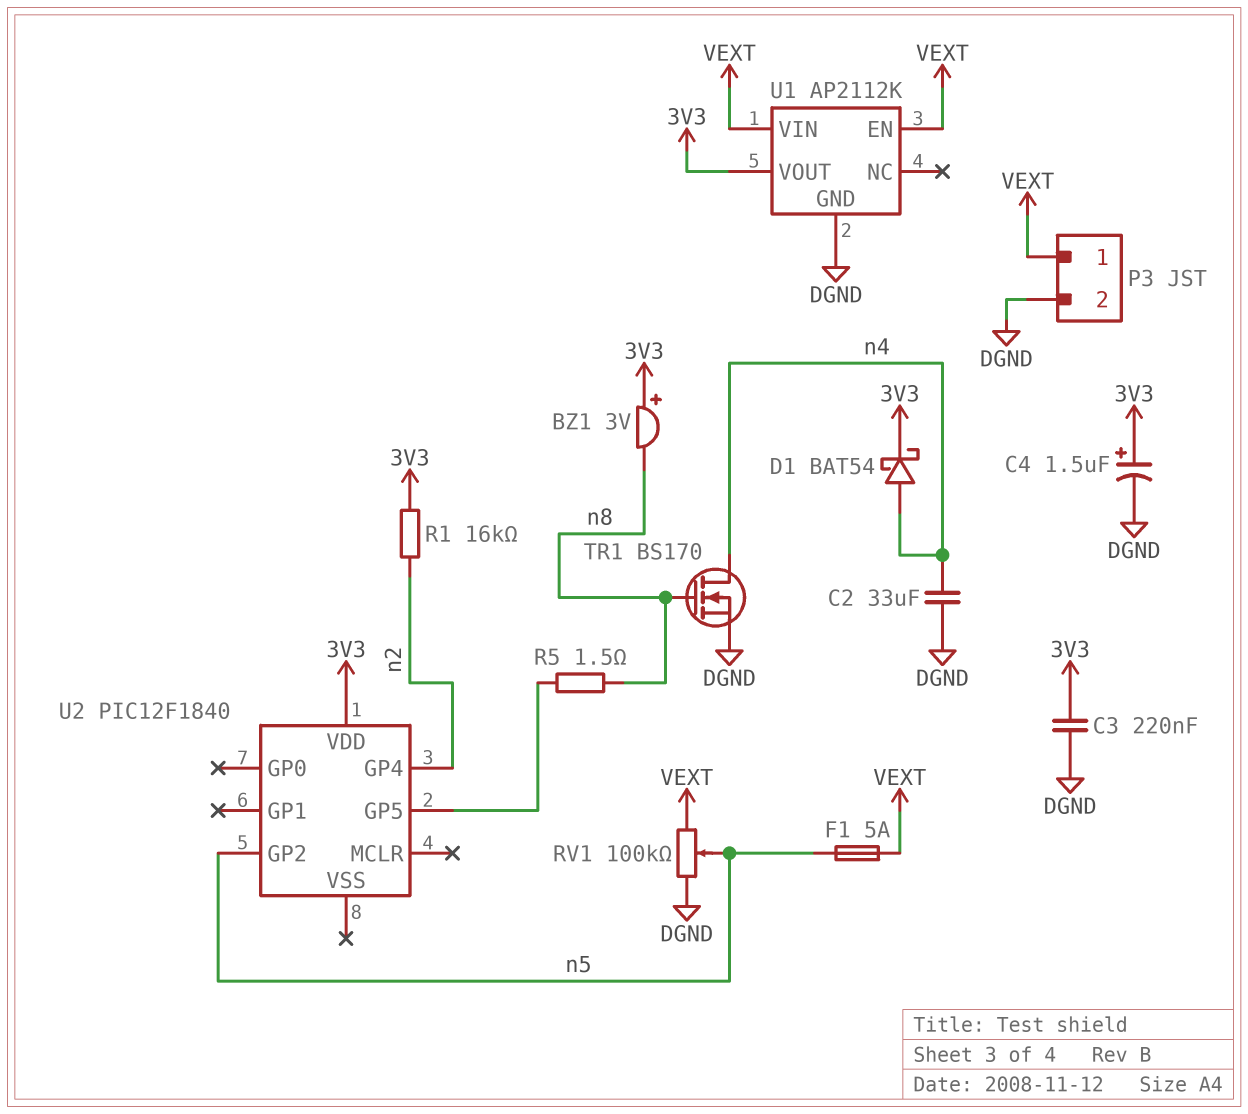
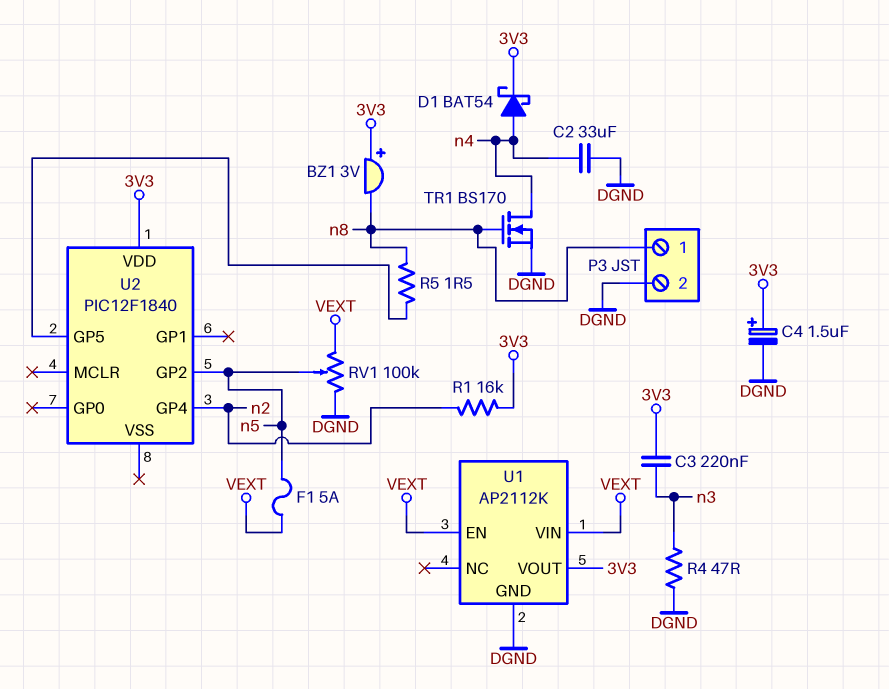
C3: 220nF (3V3, DGND) -> 220nF (3V3, n3)
P3 pin 1: VEXT -> n8
R4: none -> 47 (DGND, n3)

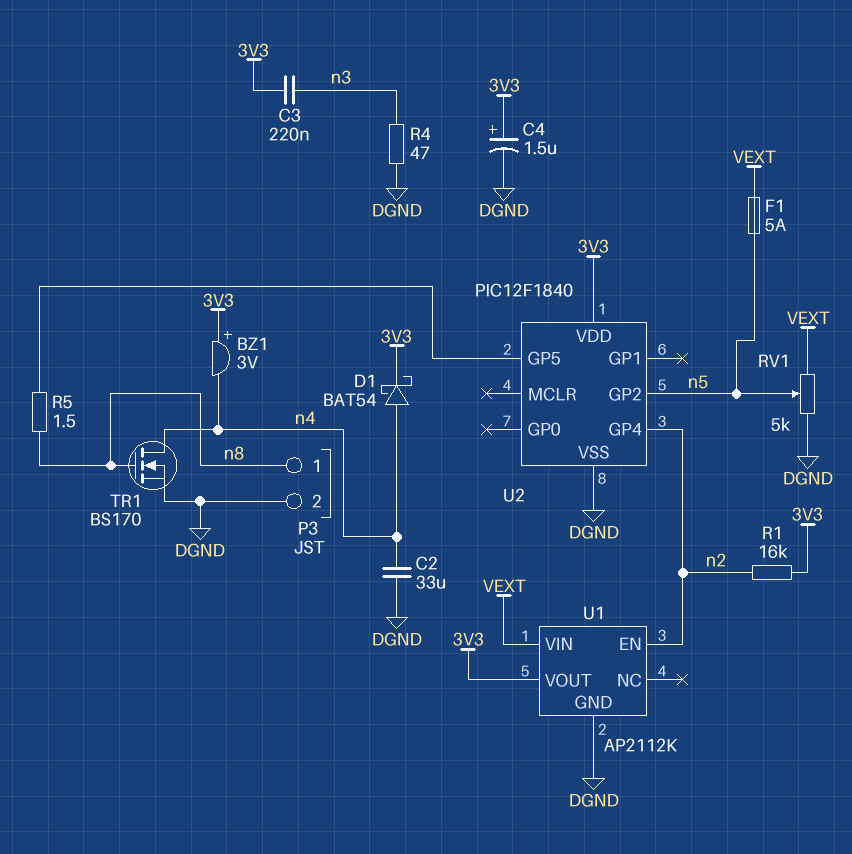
BZ1: buzzer 3V (plus 3V3, minus n8) -> buzzer 3V (plus 3V3, minus n4)
RV1: 100k (DGND, VEXT, wiper n5) -> 5k (DGND, VEXT, wiper n5)
U1 pin EN: VEXT -> n2
U2 pin VSS: none -> DGND

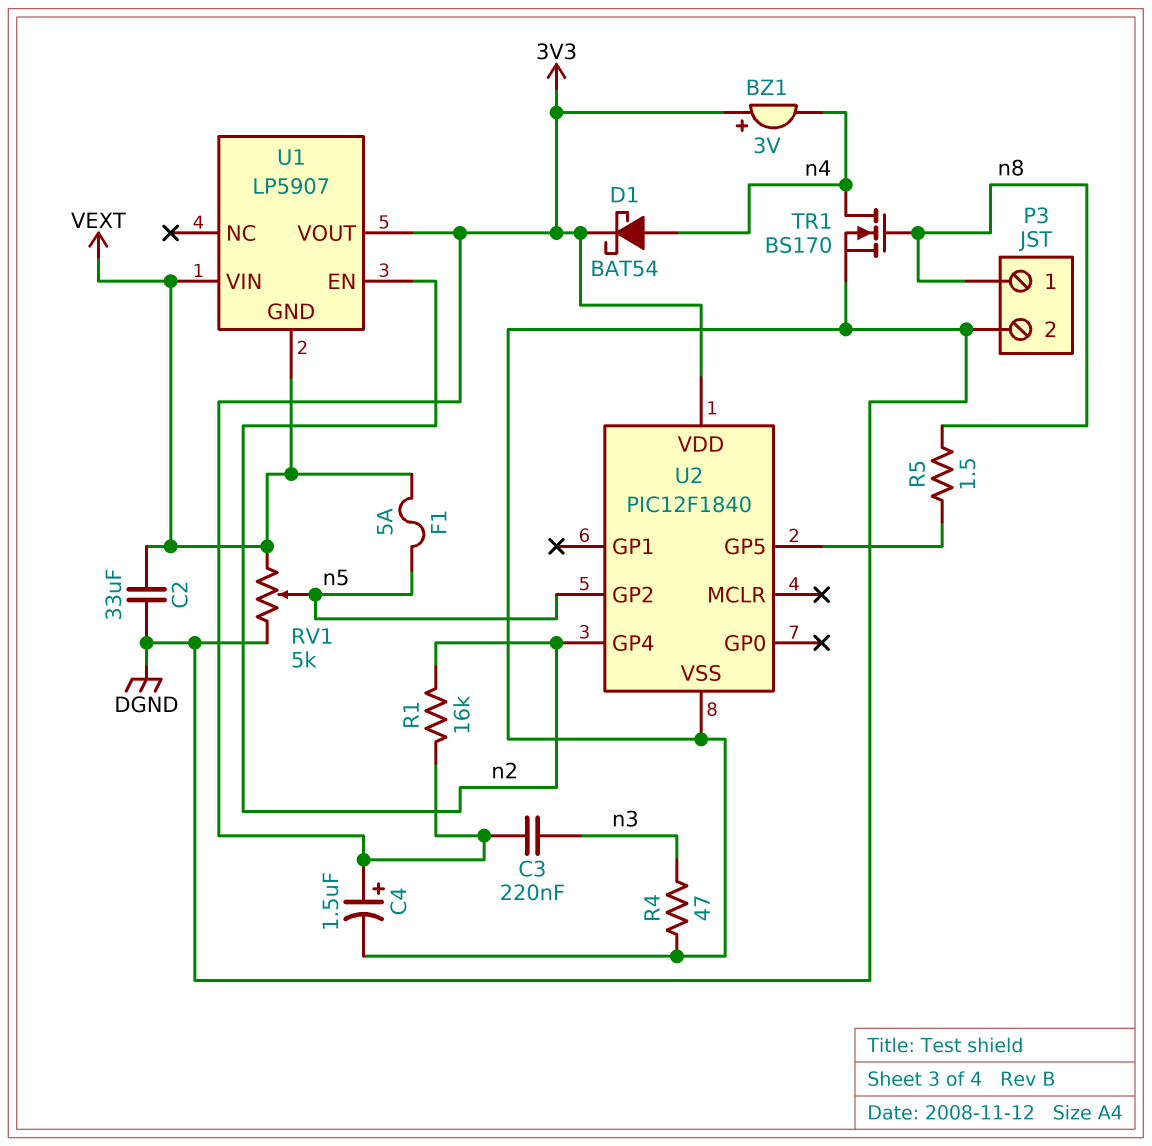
C2: 33uF (DGND, n4) -> 33uF (DGND, VEXT)
U1: AP2112K -> LP5907
U1 pin GND: DGND -> VEXT

